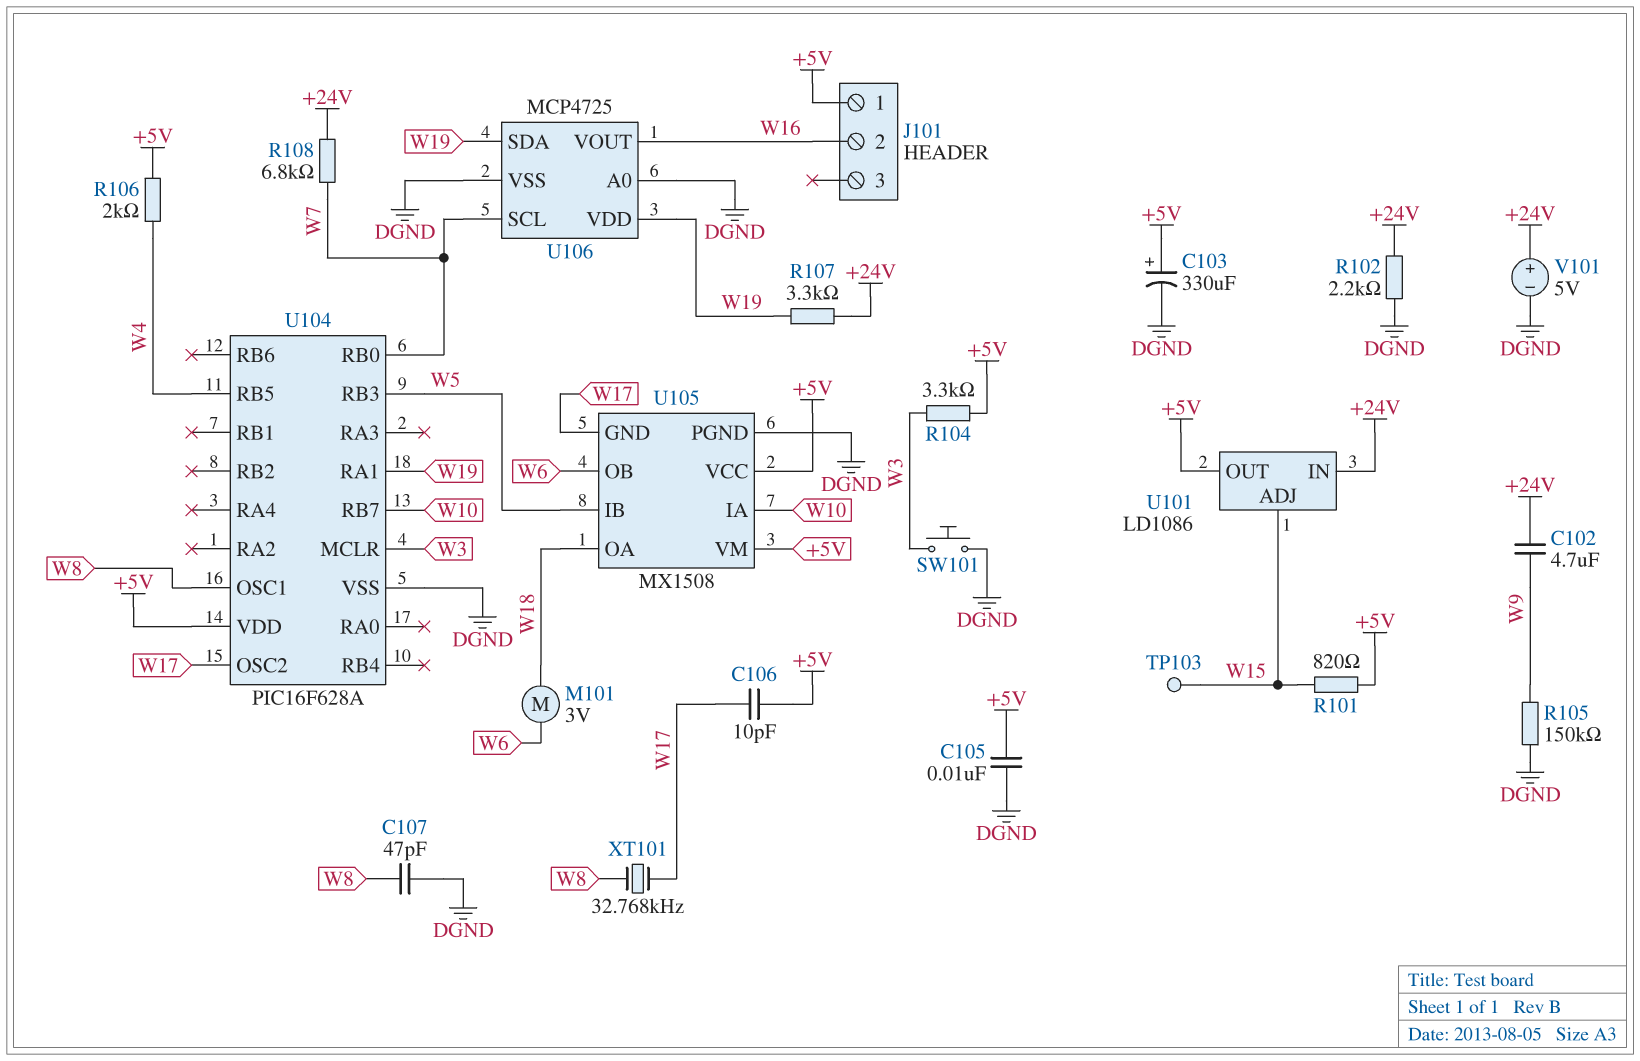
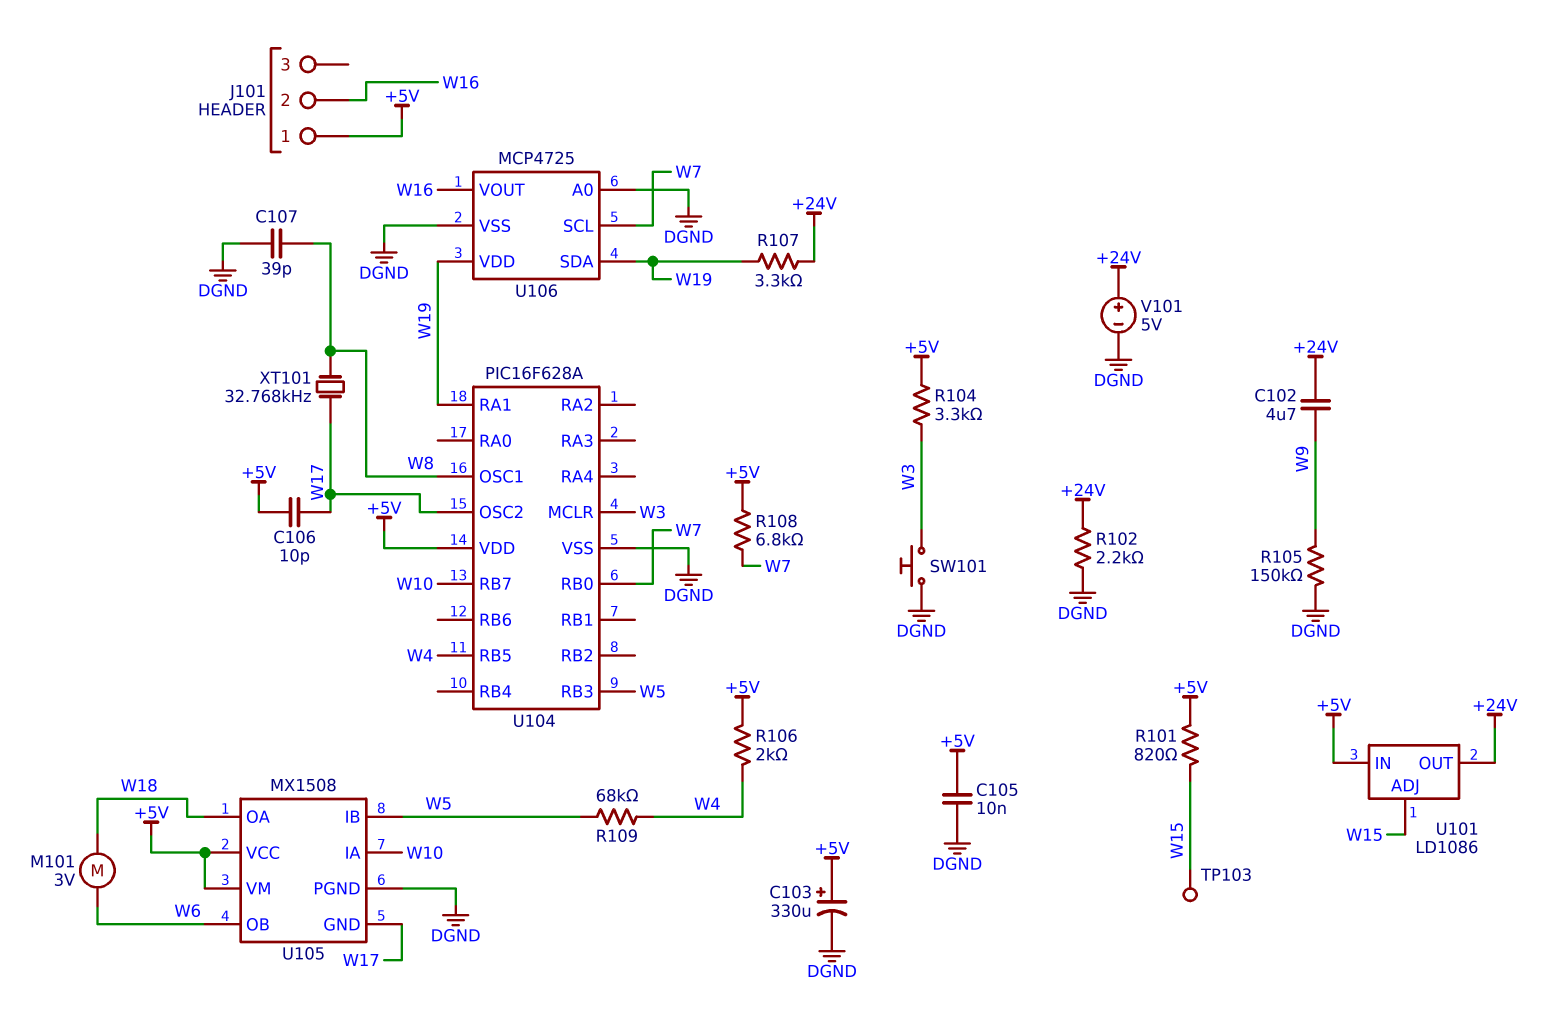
C107: 47pF (DGND, W8) -> 39pF (DGND, W8)
R108: 6.8k (+24V, W7) -> 6.8k (+5V, W7)
R109: none -> 68k (W4, W5)
U101 pin IN: +24V -> +5V
U101 pin OUT: +5V -> +24V

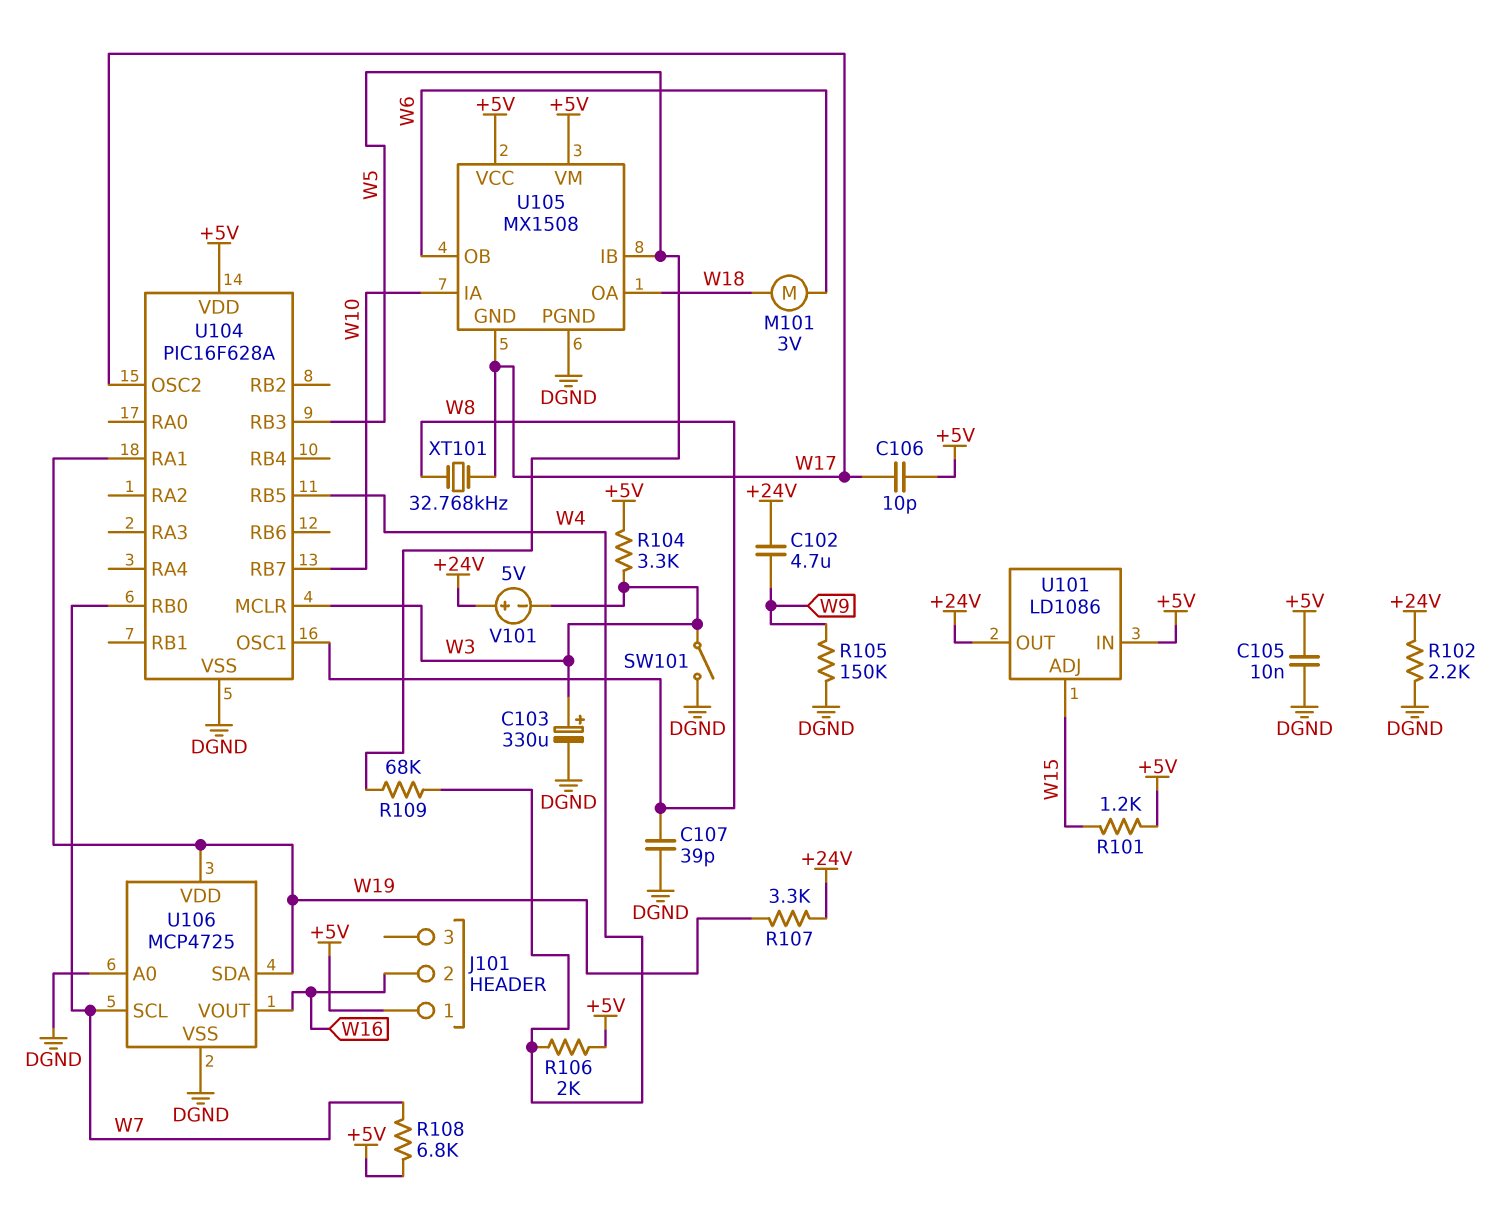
C103: 330uF (plus +5V, minus DGND) -> 330uF (plus W3, minus DGND)
R101: 820 (+5V, W15) -> 1.2k (+5V, W15)
SW101: button (DGND, W3) -> switch (DGND, W3)
TP103: test point (W15) -> none
V101: 5V (plus +24V, minus DGND) -> 5V (plus +24V, minus W3)

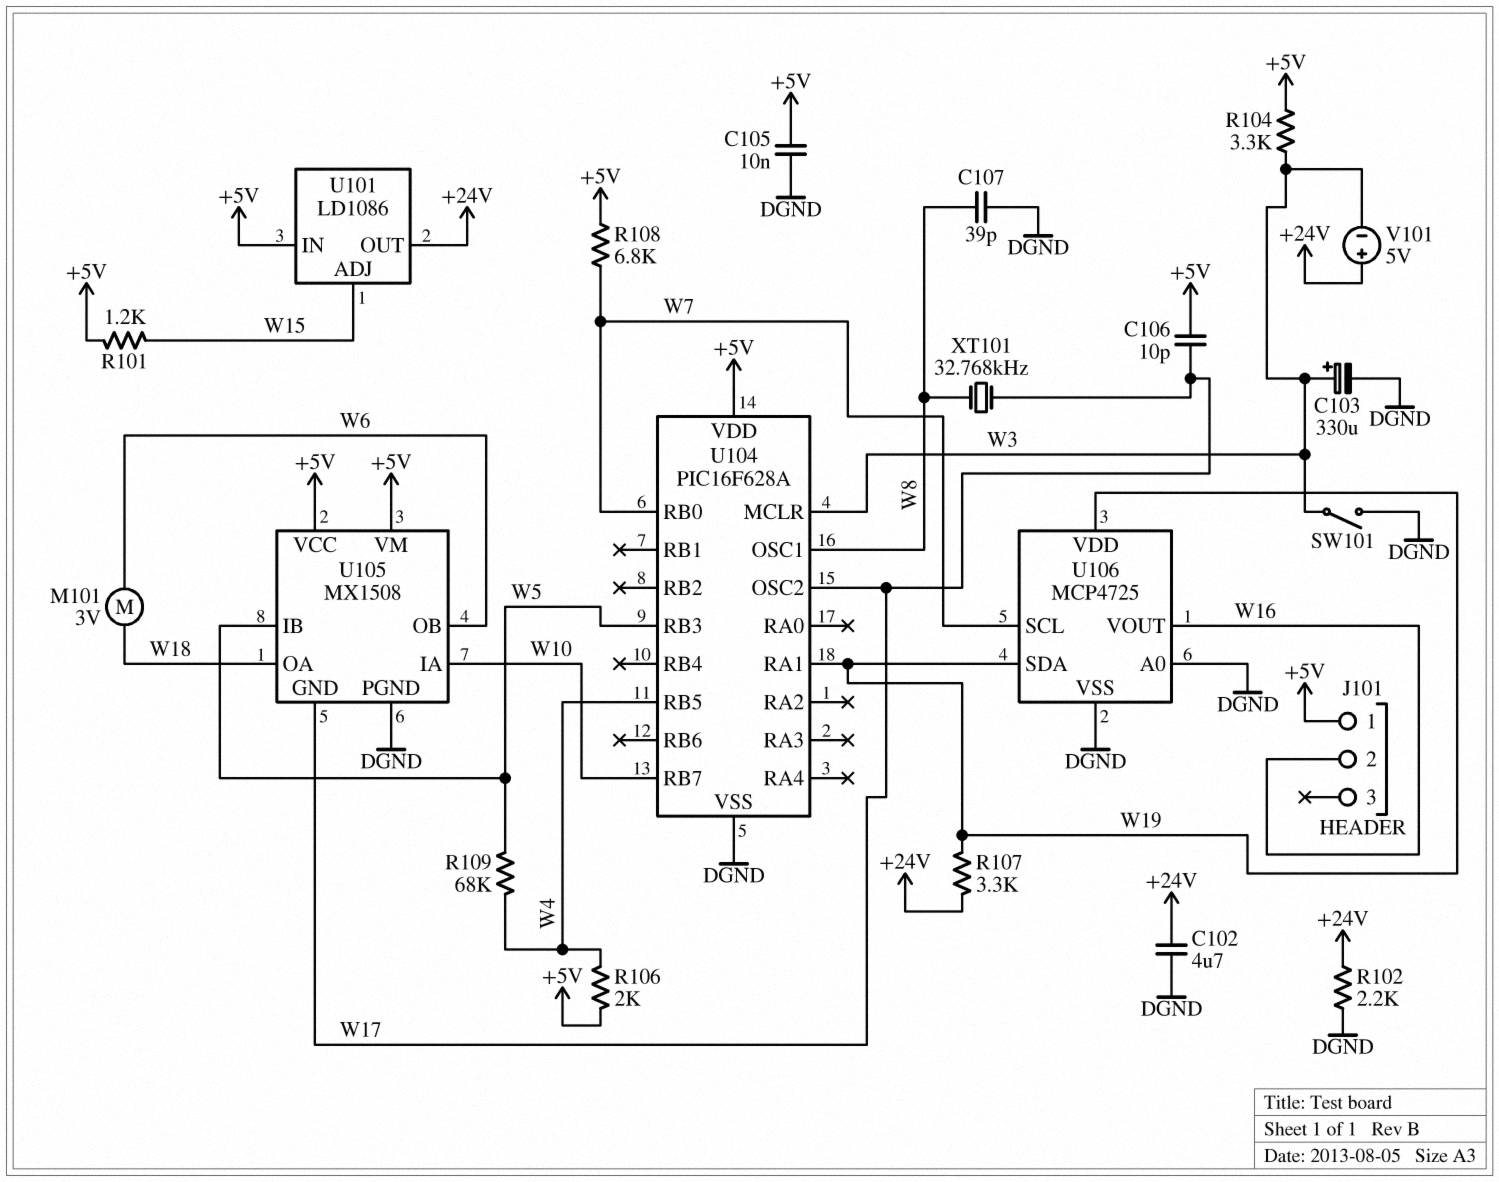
C102: 4.7uF (+24V, W9) -> 4.7uF (+24V, DGND)
R105: 150k (DGND, W9) -> none

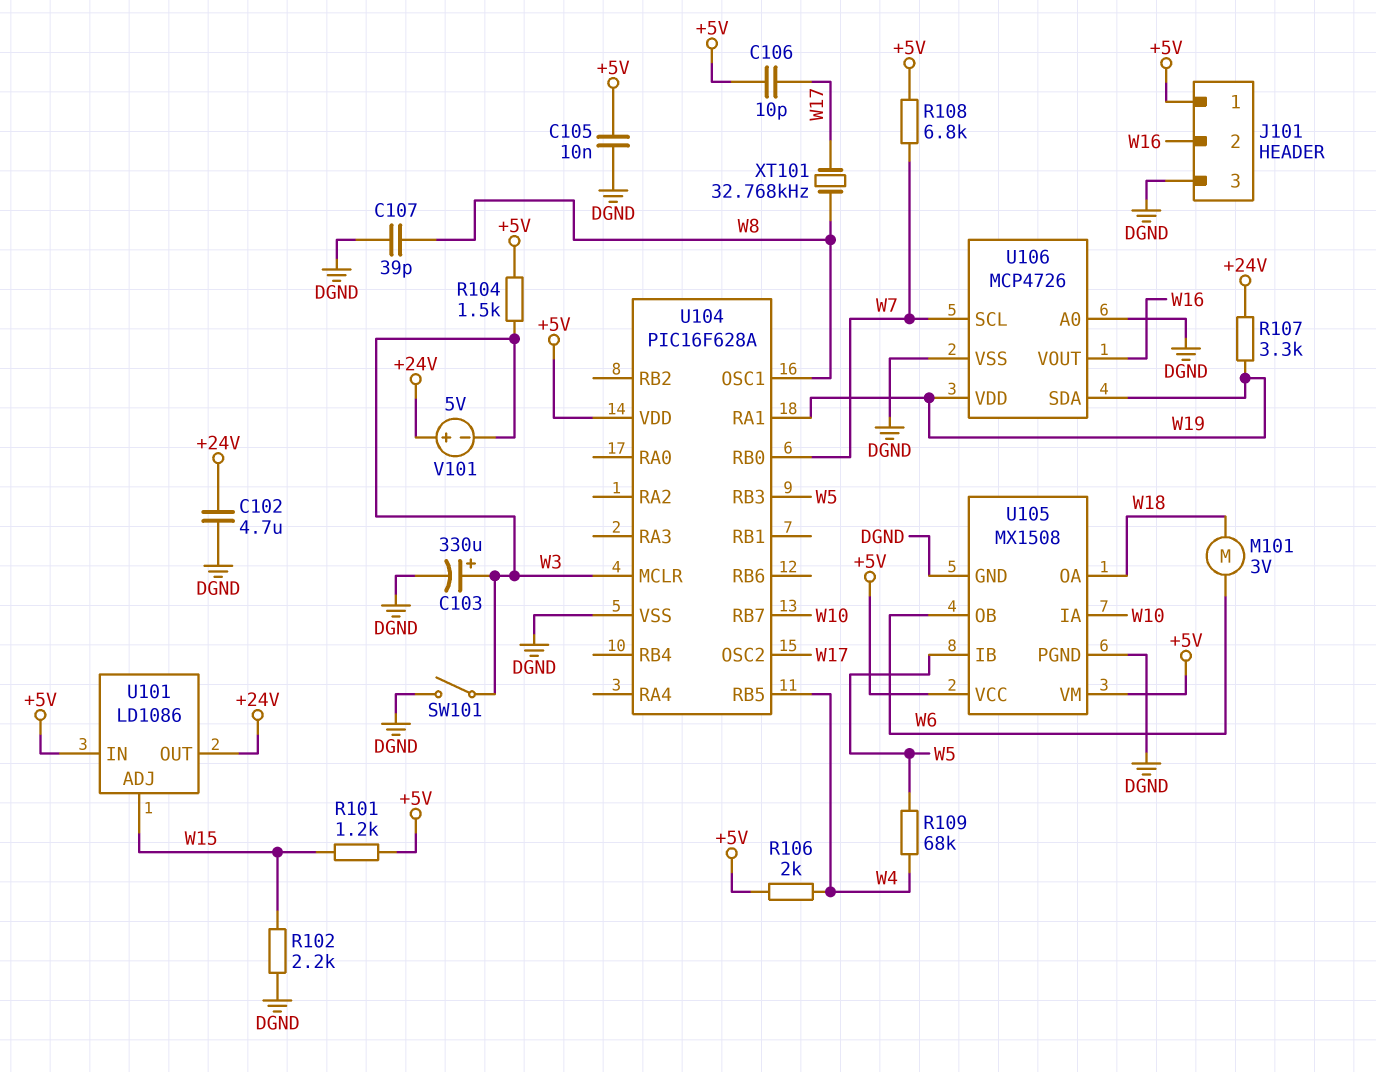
J101 pin 3: none -> DGND
R102: 2.2k (+24V, DGND) -> 2.2k (DGND, W15)
R104: 3.3k (+5V, W3) -> 1.5k (+5V, W3)
U105 pin GND: W17 -> DGND
U106: MCP4725 -> MCP4726

